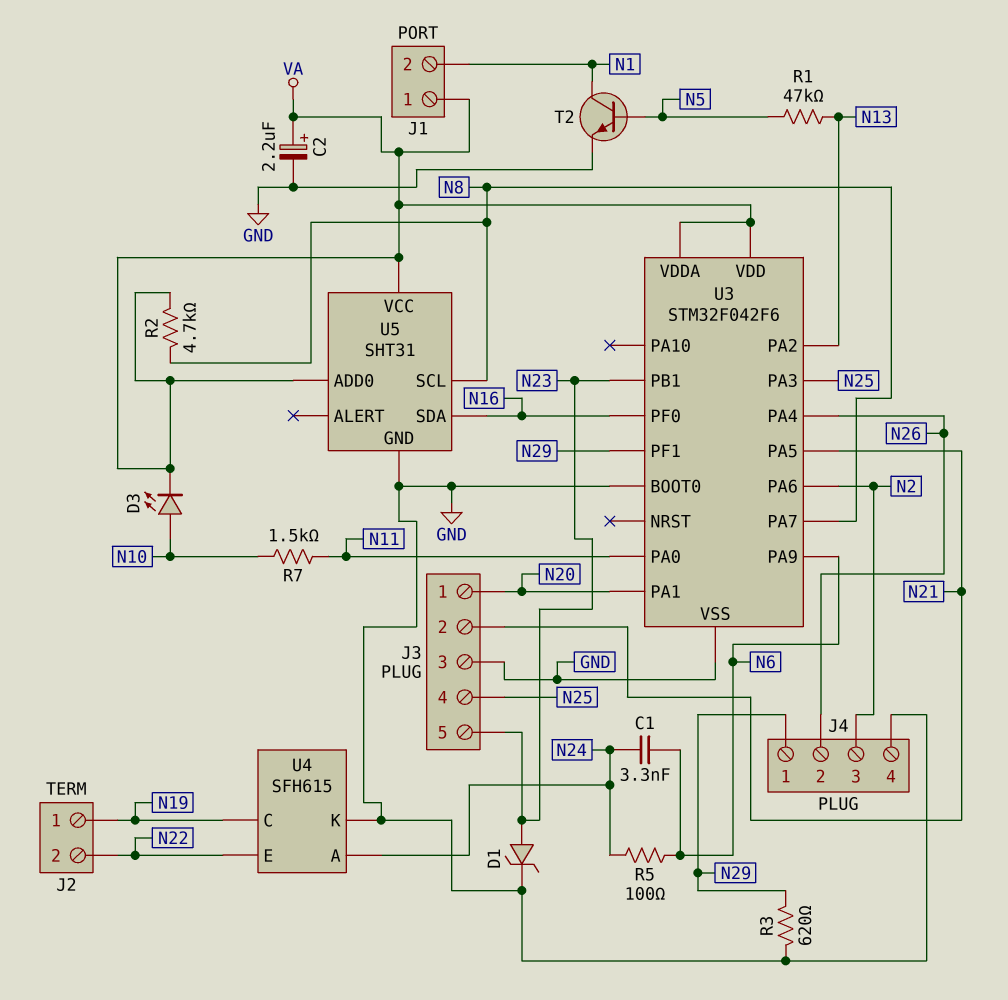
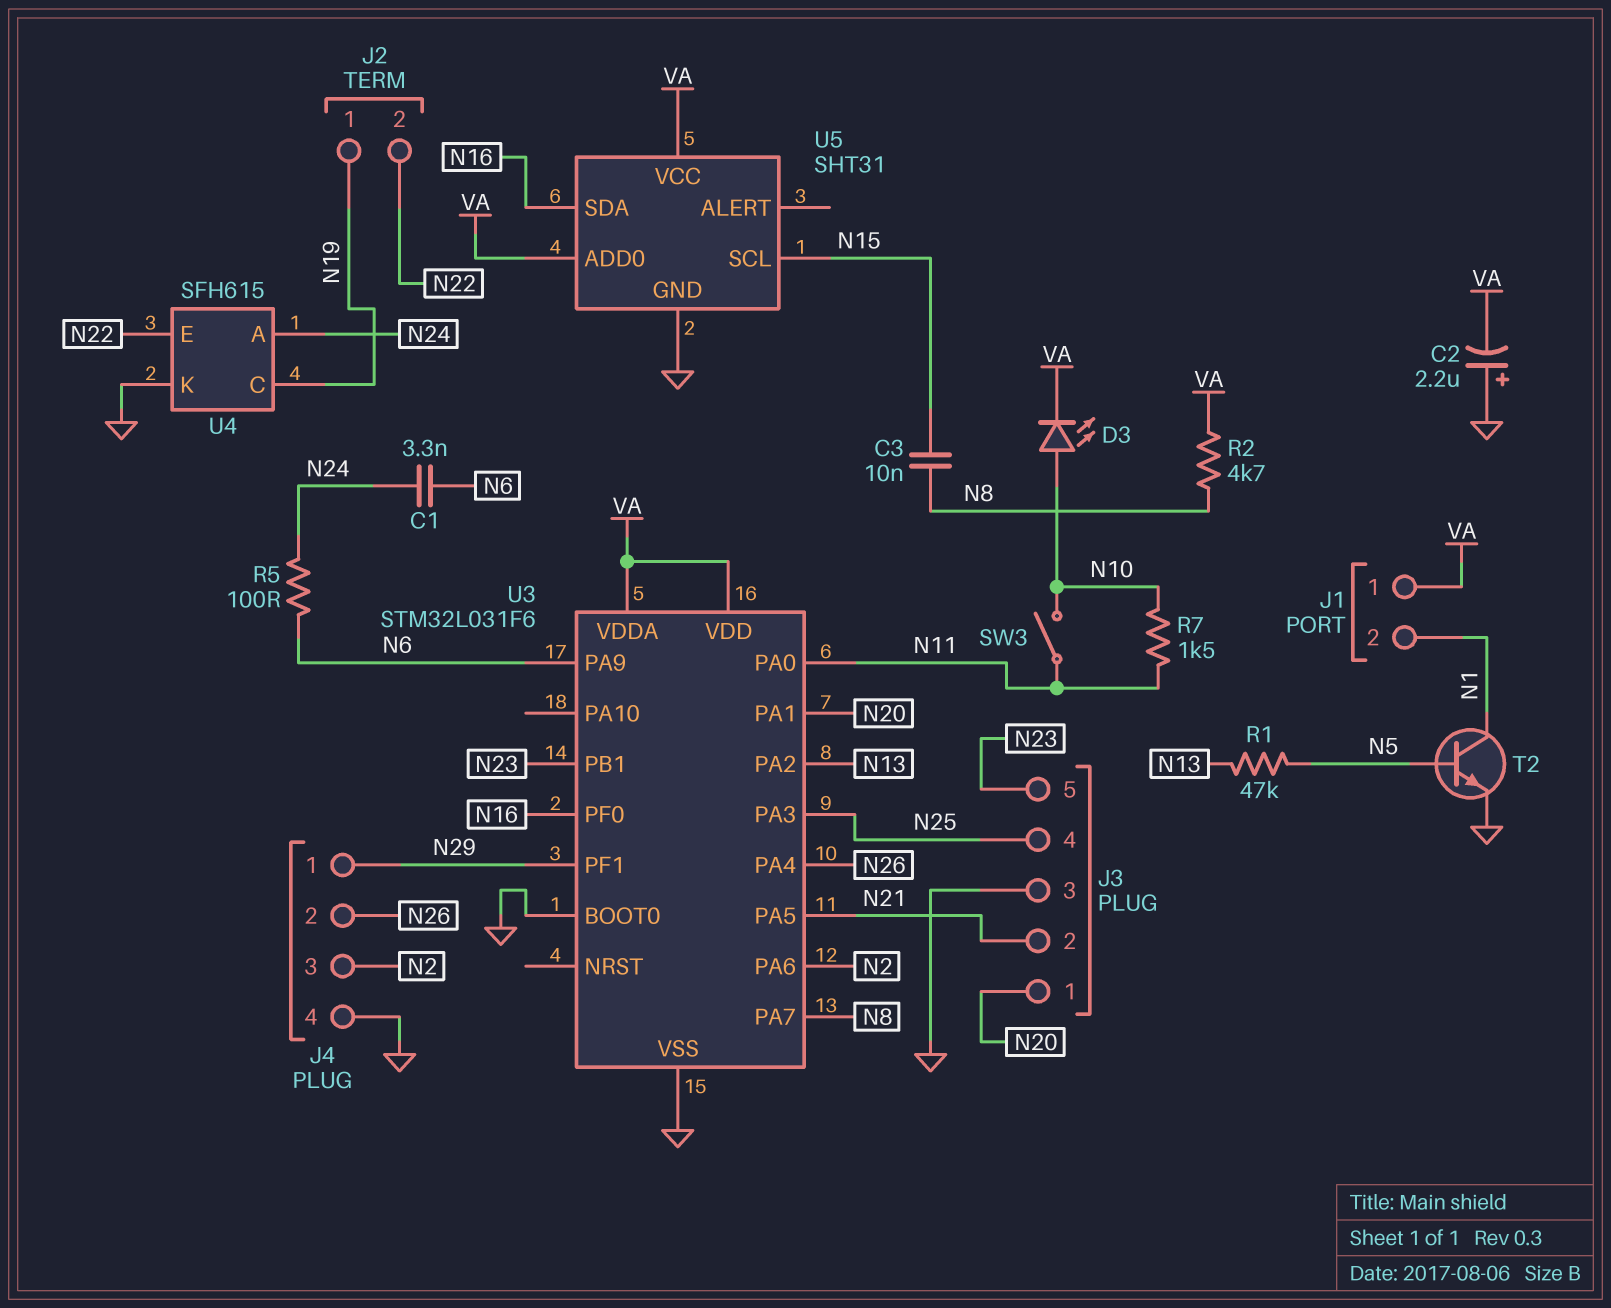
C2: 2.2uF (plus VA, minus GND) -> 2.2uF (plus GND, minus VA)
C3: none -> 10nF (N8, N15)
D1: zener (A N23, K GND) -> none
R3: 620 (GND, N29) -> none
SW3: none -> switch (N10, N11)
U3: STM32F042F6 -> STM32L031F6
U5 pin SCL: N8 -> N15

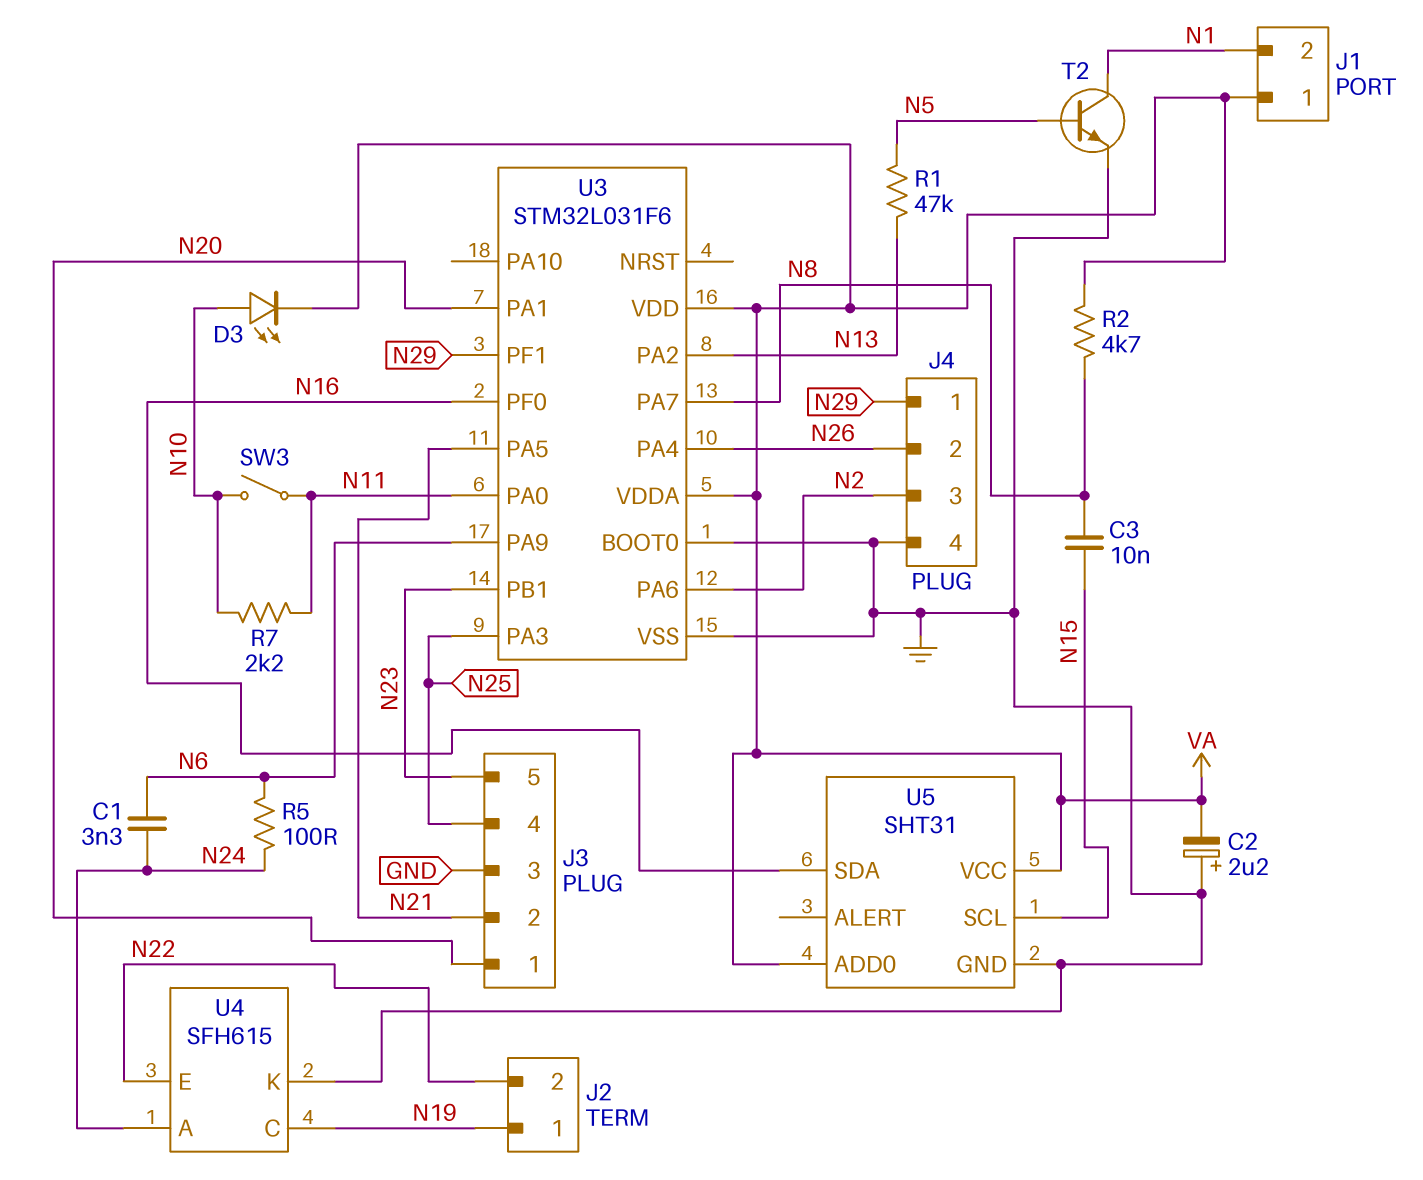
R7: 1.5k (N10, N11) -> 2.2k (N10, N11)

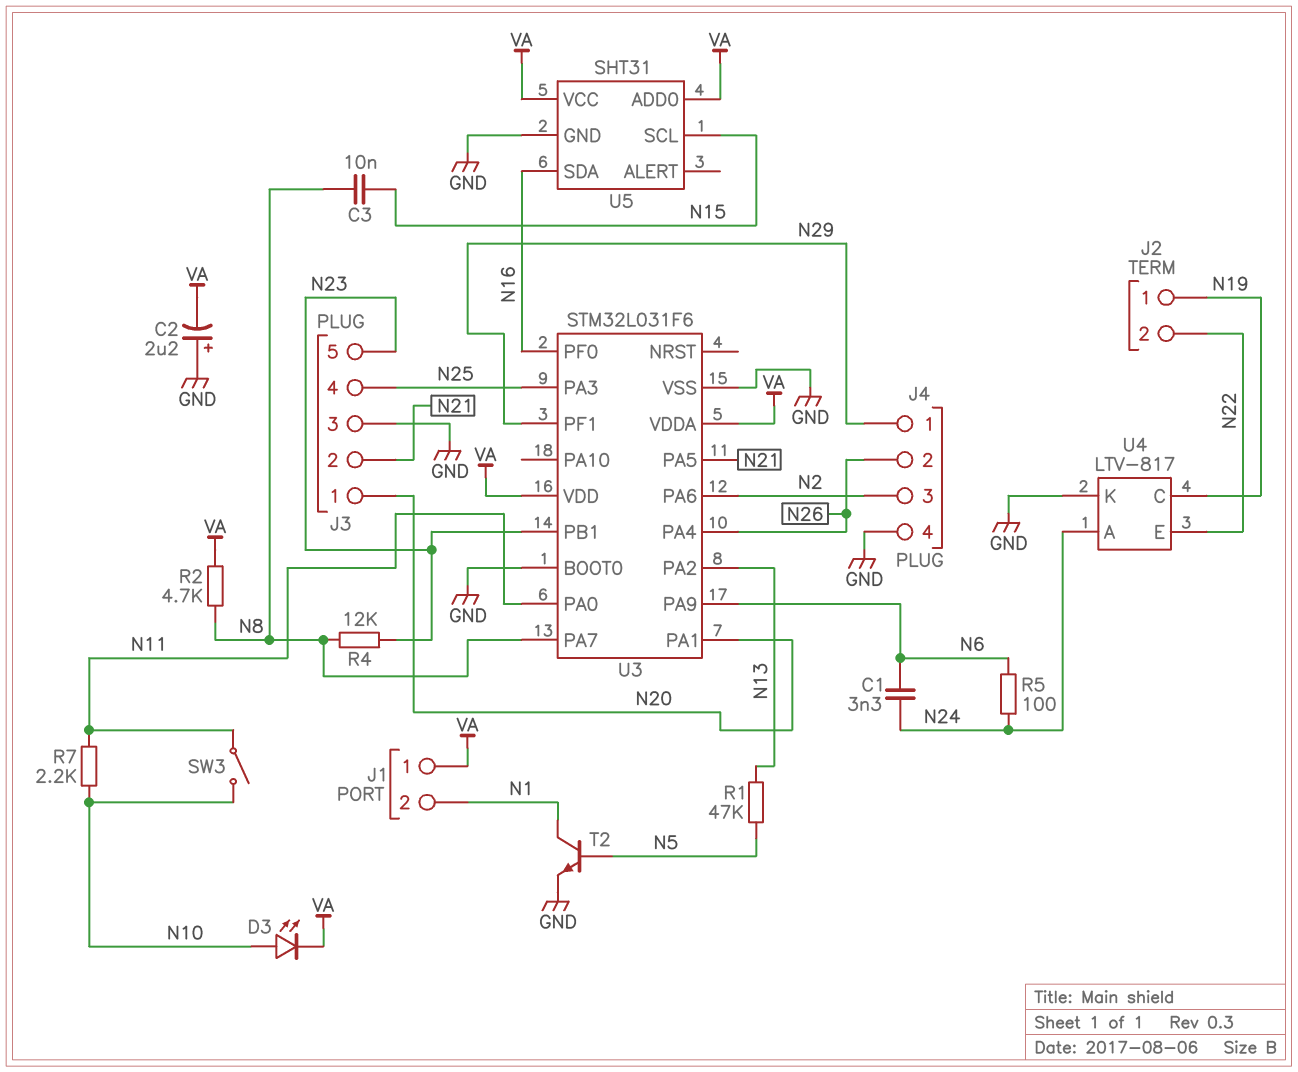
R4: none -> 12k (N8, N23)
U4: SFH615 -> LTV-817

